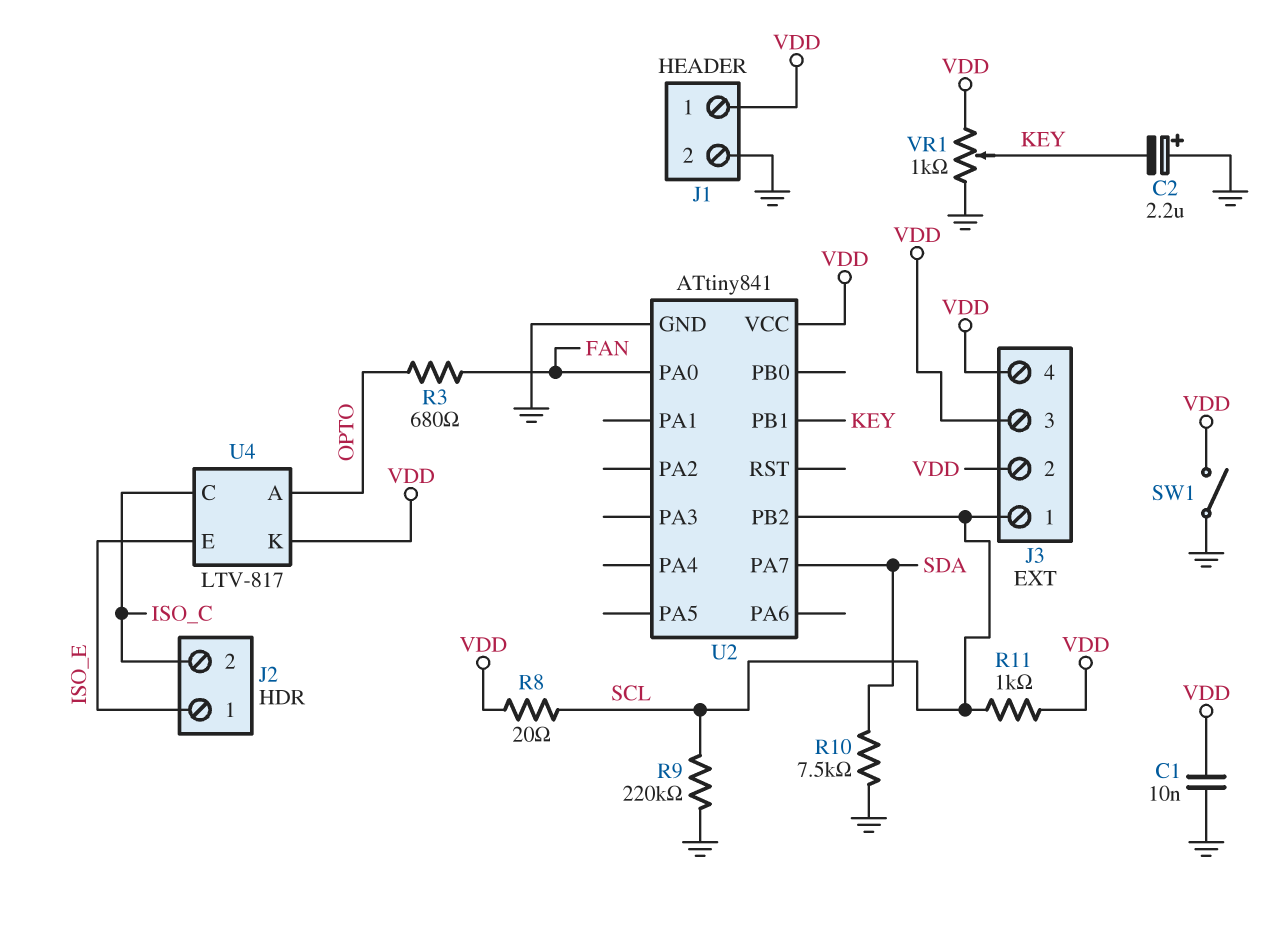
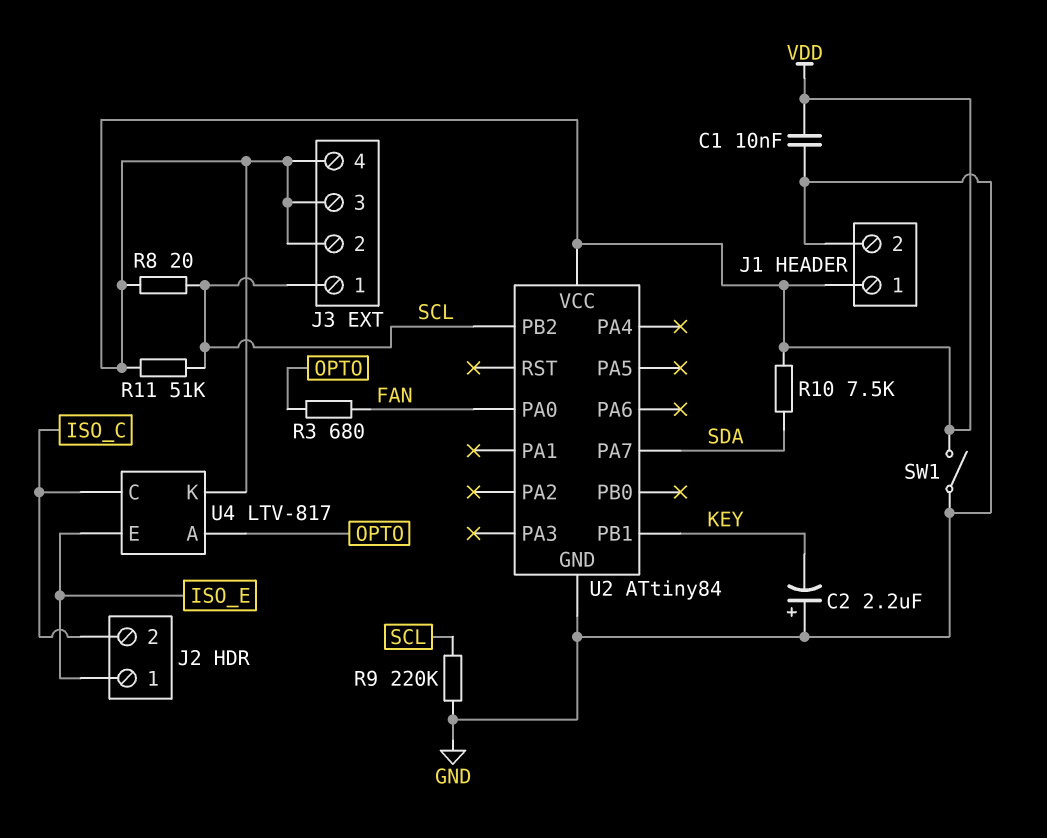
R10: 7.5k (GND, SDA) -> 7.5k (SDA, VDD)
R11: 1k (SCL, VDD) -> 51k (SCL, VDD)
U2: ATtiny841 -> ATtiny84
VR1: 1k (GND, VDD, wiper KEY) -> none

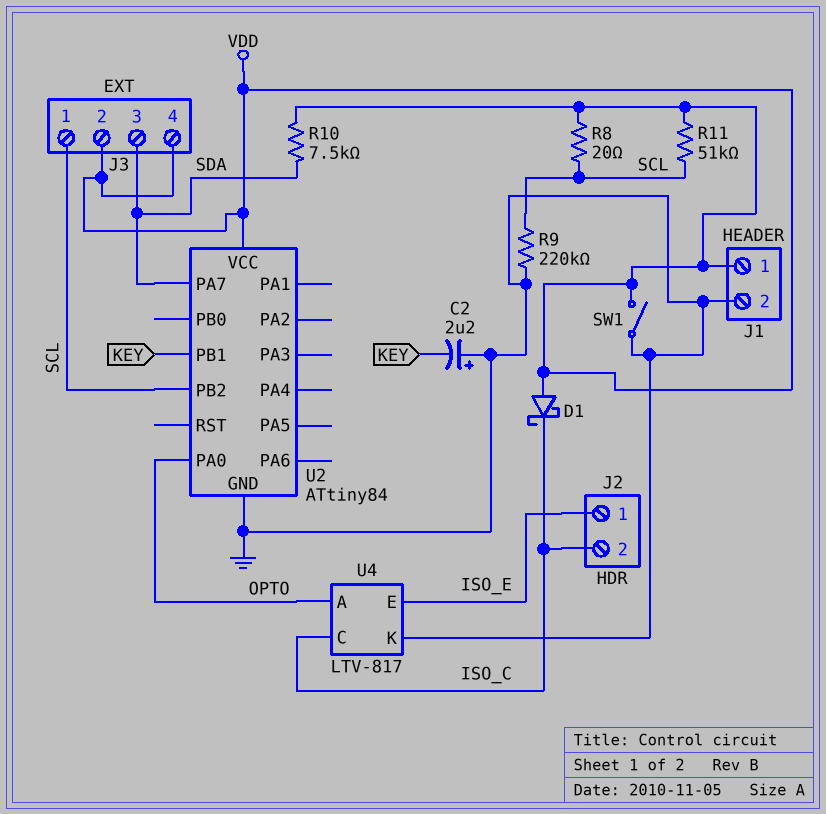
C1: 10nF (GND, VDD) -> none
D1: none -> schottky (A VDD, K ISO_C)
J3 pin 3: VDD -> SDA
R3: 680 (FAN, OPTO) -> none
U2 pin PA0: FAN -> OPTO
U4 pin K: VDD -> GND

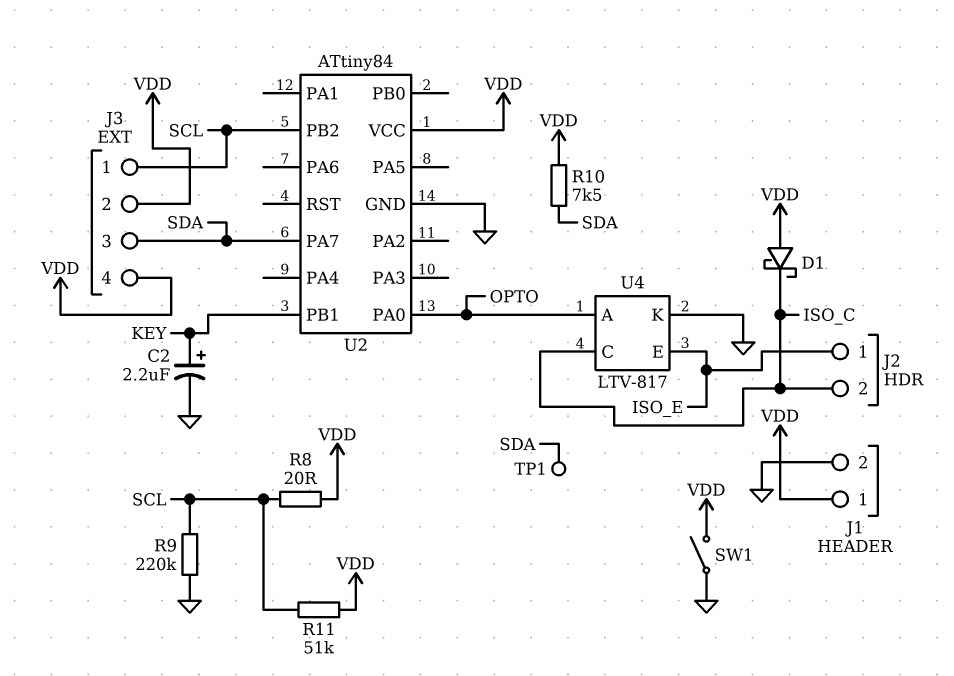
C2: 2.2uF (plus GND, minus KEY) -> 2.2uF (plus KEY, minus GND)
TP1: none -> test point (SDA)

